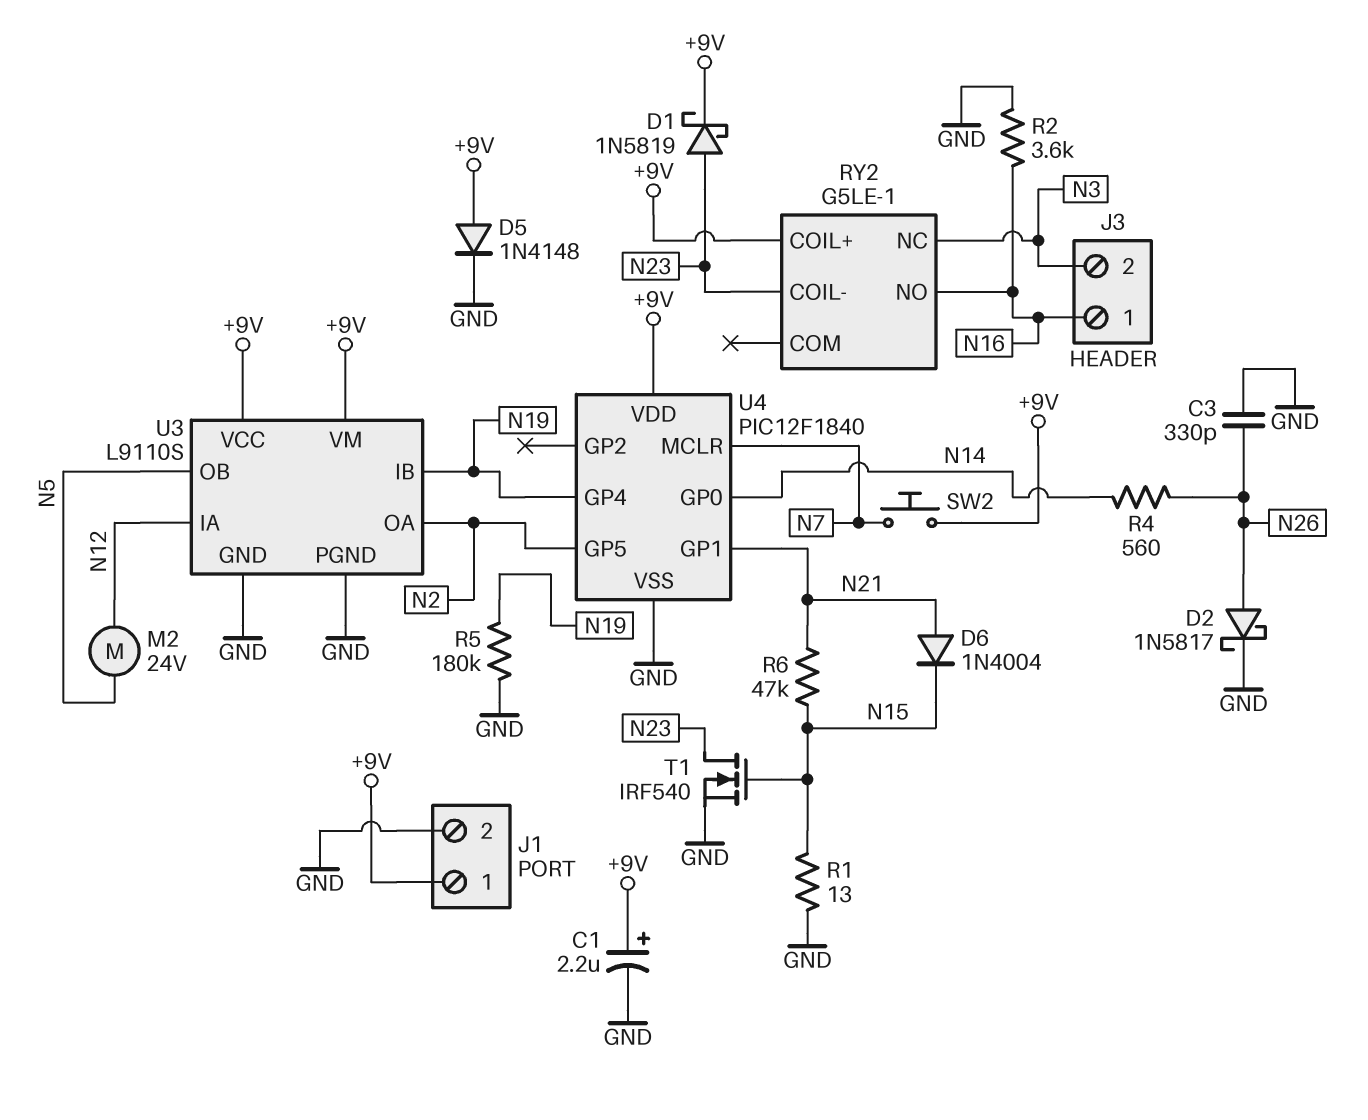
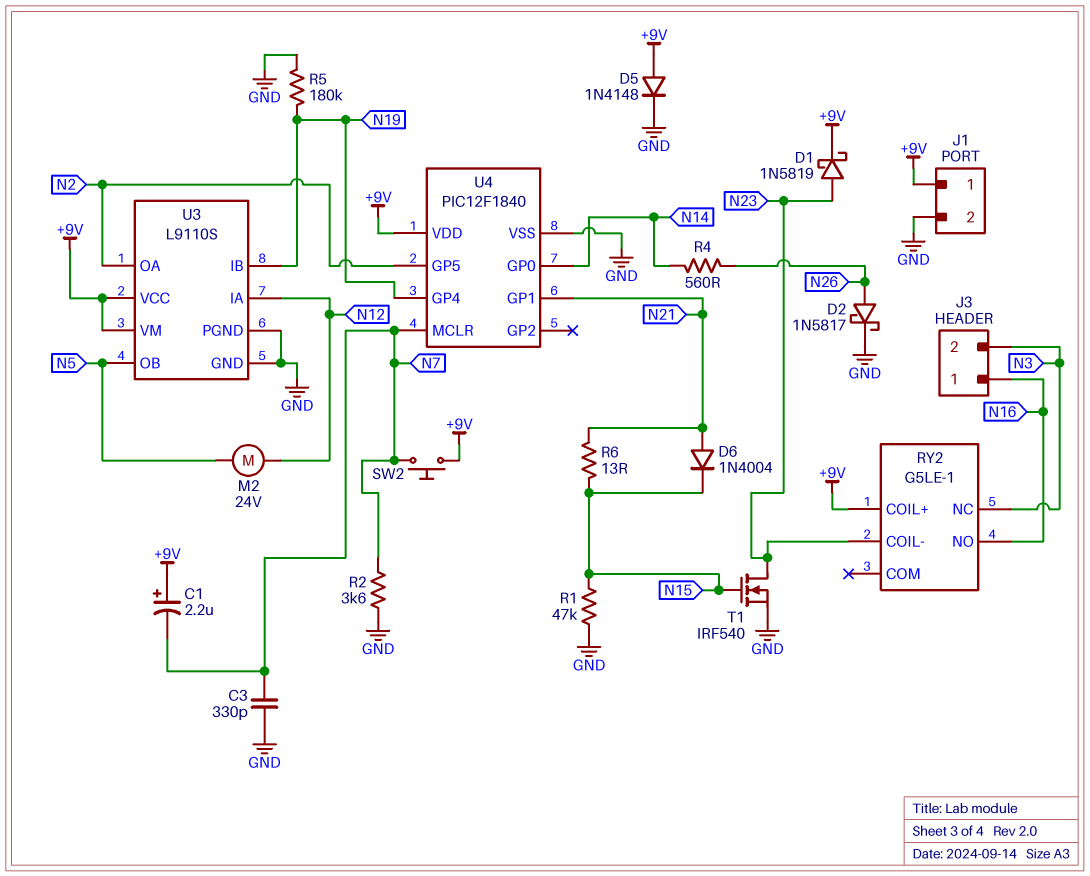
C1: 2.2uF (plus +9V, minus GND) -> 2.2uF (plus +9V, minus N7)
C3: 330pF (GND, N26) -> 330pF (GND, N7)
R1: 13 (GND, N15) -> 47k (GND, N15)
R2: 3.6k (GND, N16) -> 3.6k (GND, N7)
R6: 47k (N15, N21) -> 13 (N15, N21)

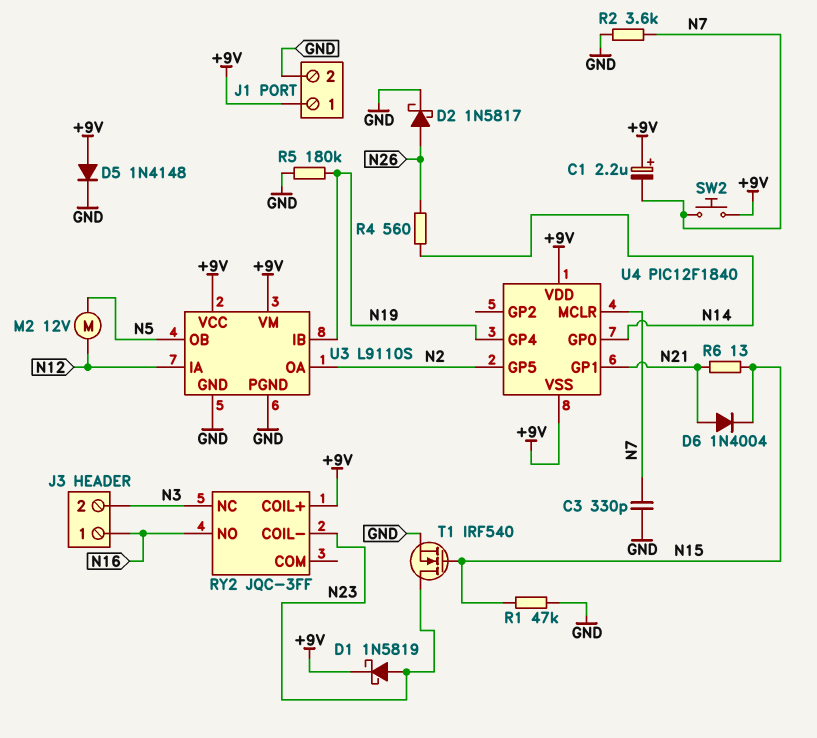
M2: motor 24V (N5, N12) -> motor 12V (N5, N12)
RY2: G5LE-1 -> JQC-3FF
U4 pin VSS: GND -> +9V

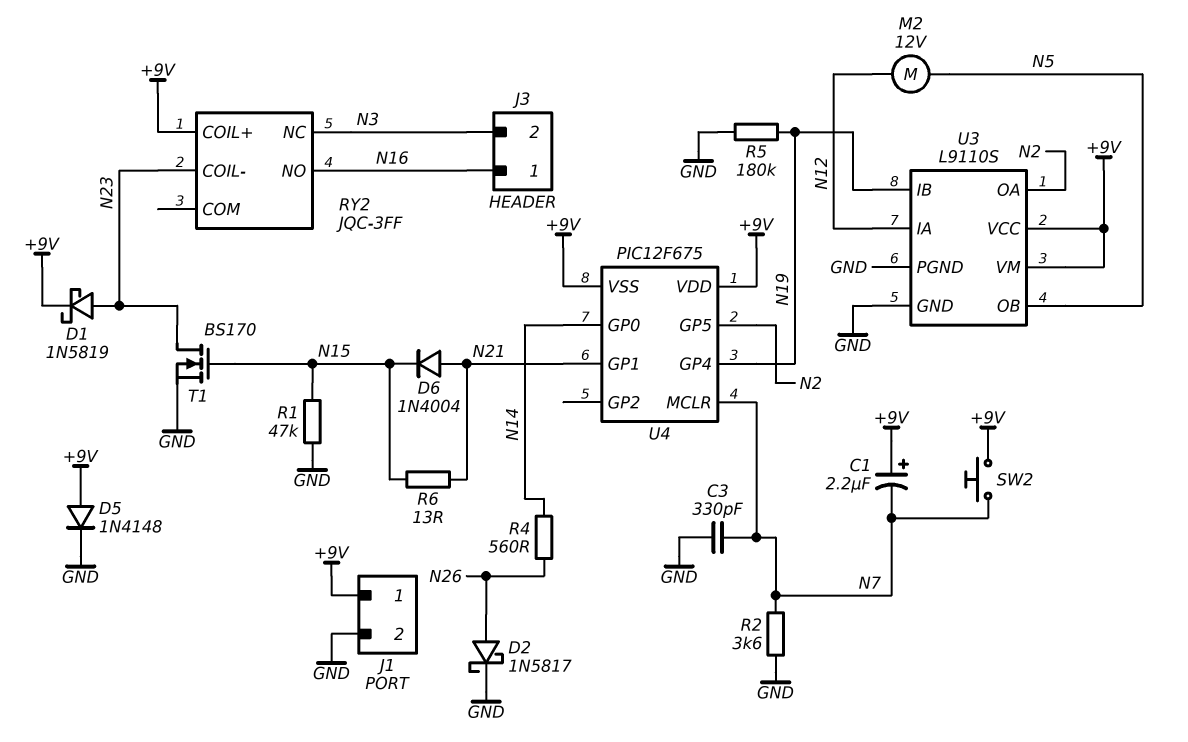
T1: NMOS IRF540 (G N15, D N23, S GND) -> NMOS BS170 (G N15, D N23, S GND)
U4: PIC12F1840 -> PIC12F675

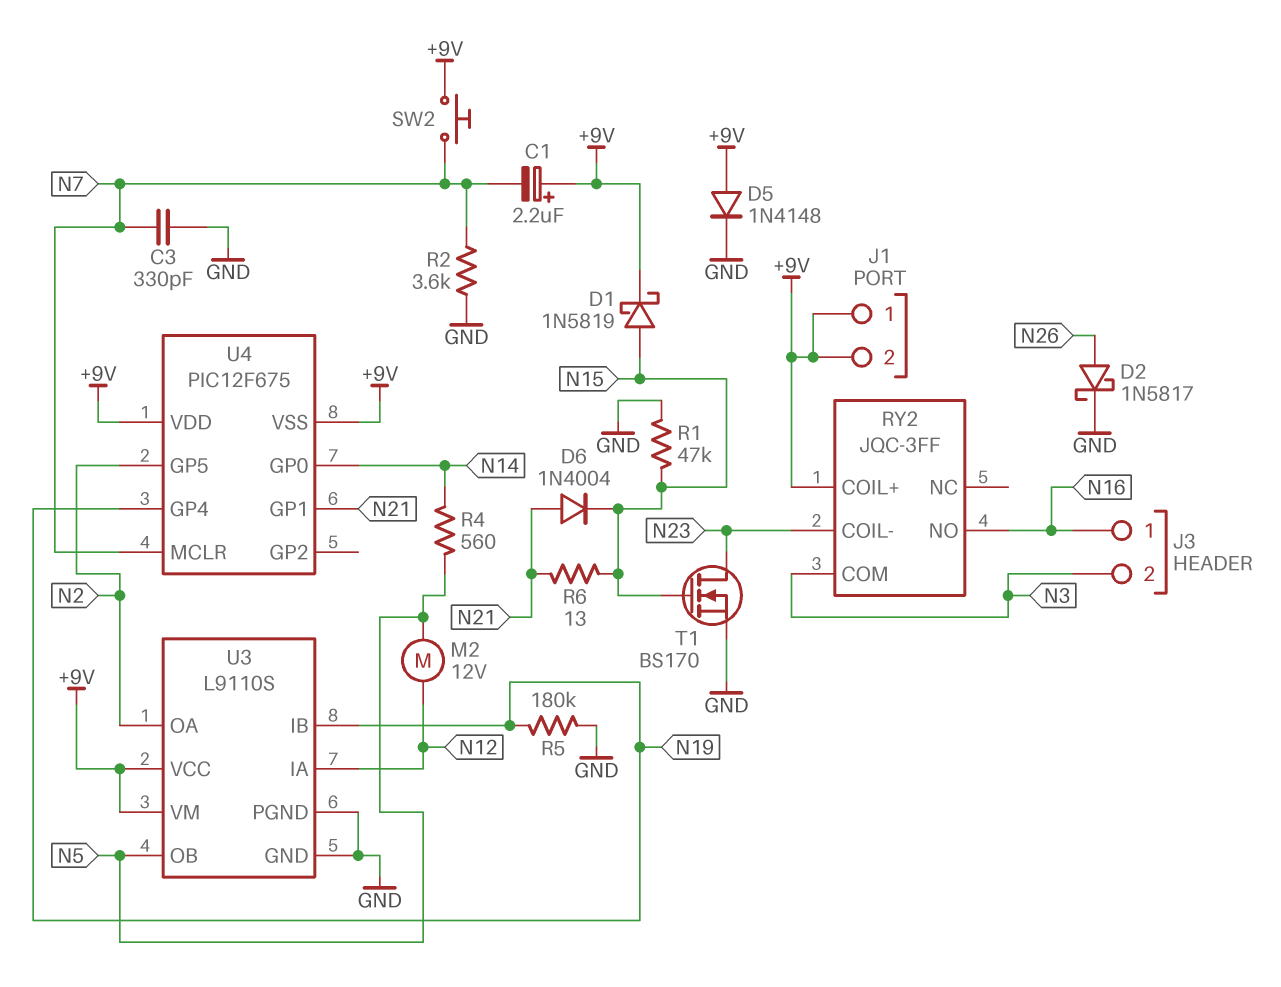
D1: schottky 1N5819 (A N23, K +9V) -> schottky 1N5819 (A N15, K +9V)
J1 pin 2: GND -> +9V
R4: 560 (N14, N26) -> 560 (N5, N14)
RY2 pin COM: none -> N3
RY2 pin NC: N3 -> none

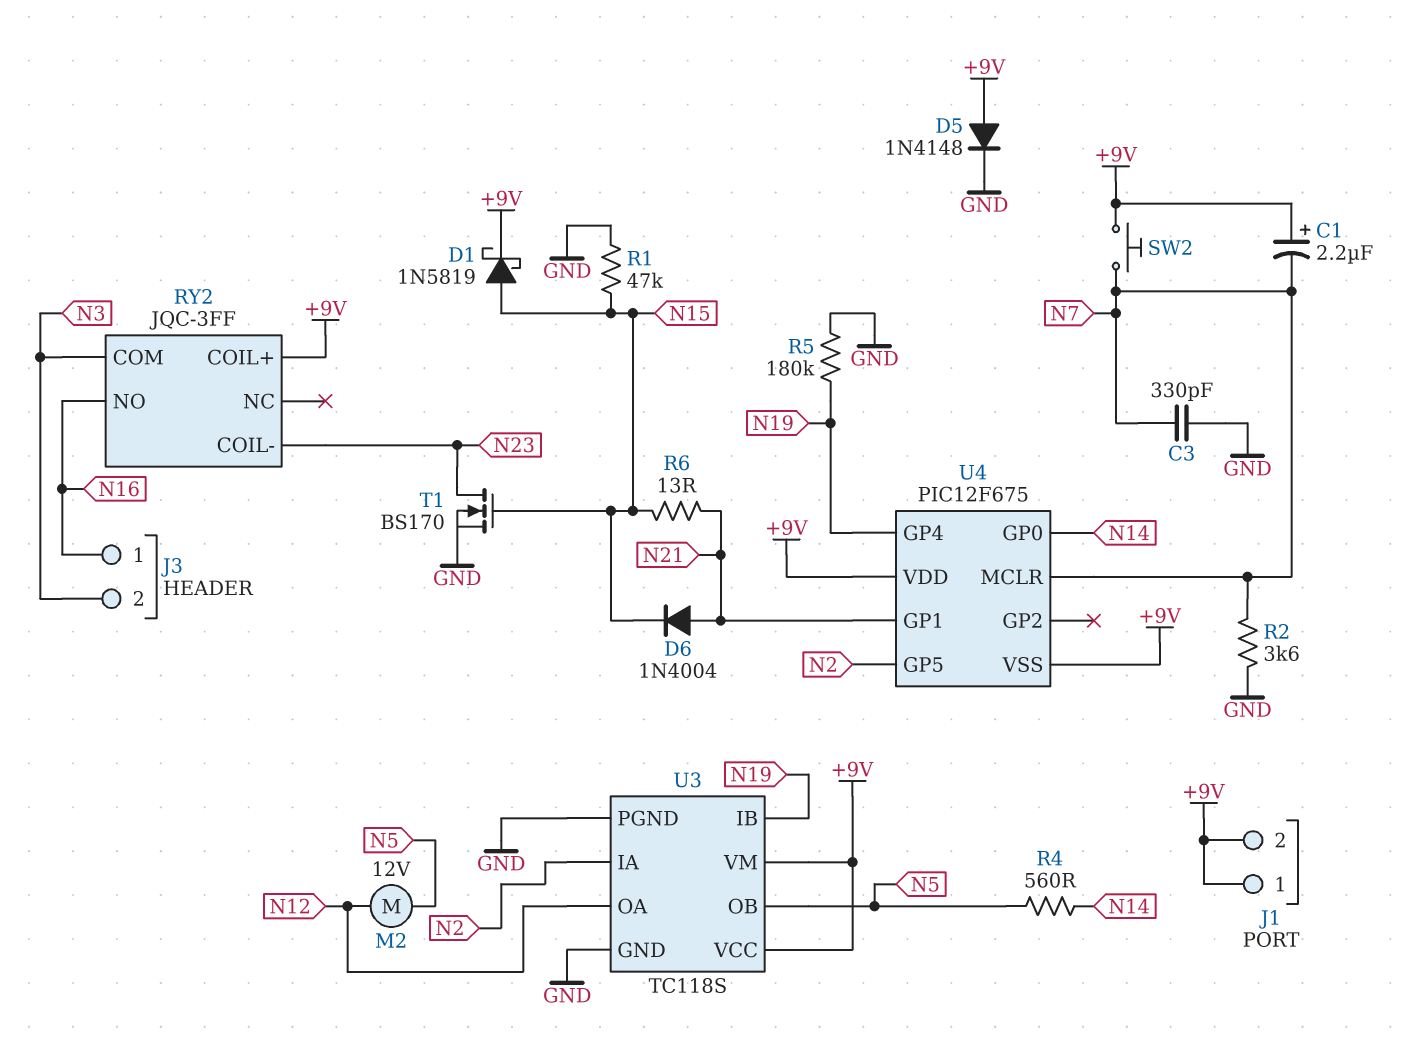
D2: schottky 1N5817 (A N26, K GND) -> none
U3: L9110S -> TC118S
U3 pin IA: N12 -> N2
U3 pin OA: N2 -> N12

